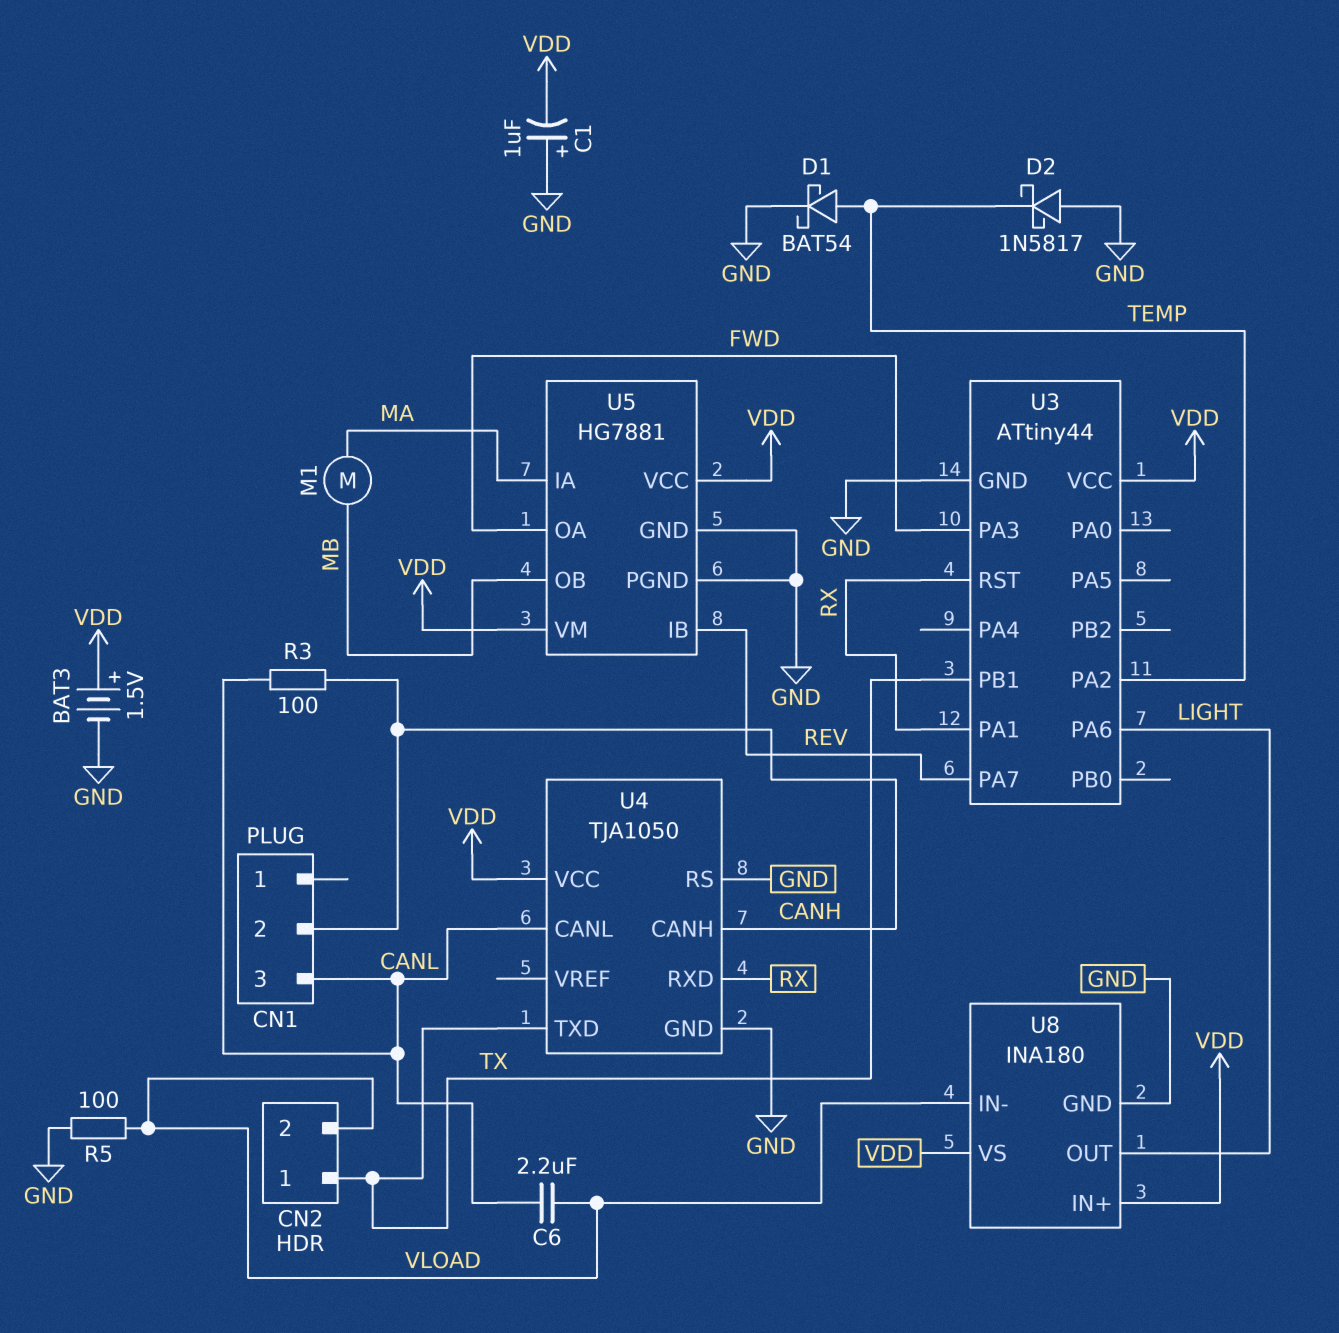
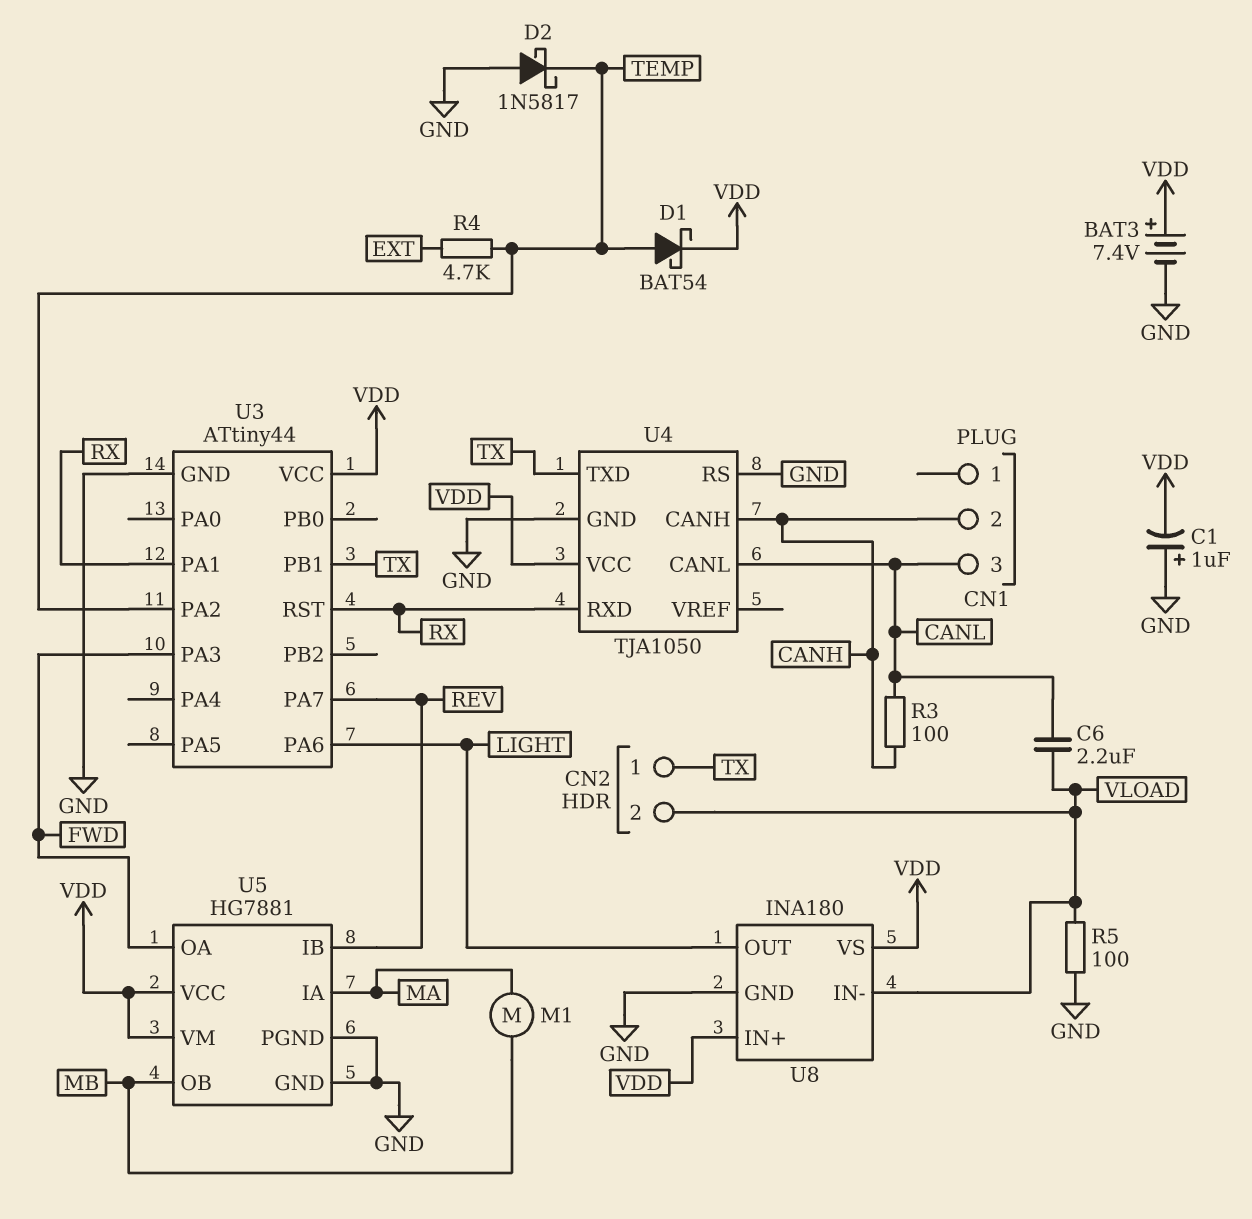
BAT3: 1.5V (plus VDD, minus GND) -> 7.4V (plus VDD, minus GND)
D1: schottky BAT54 (A TEMP, K GND) -> schottky BAT54 (A TEMP, K VDD)
R4: none -> 4.7k (EXT, TEMP)

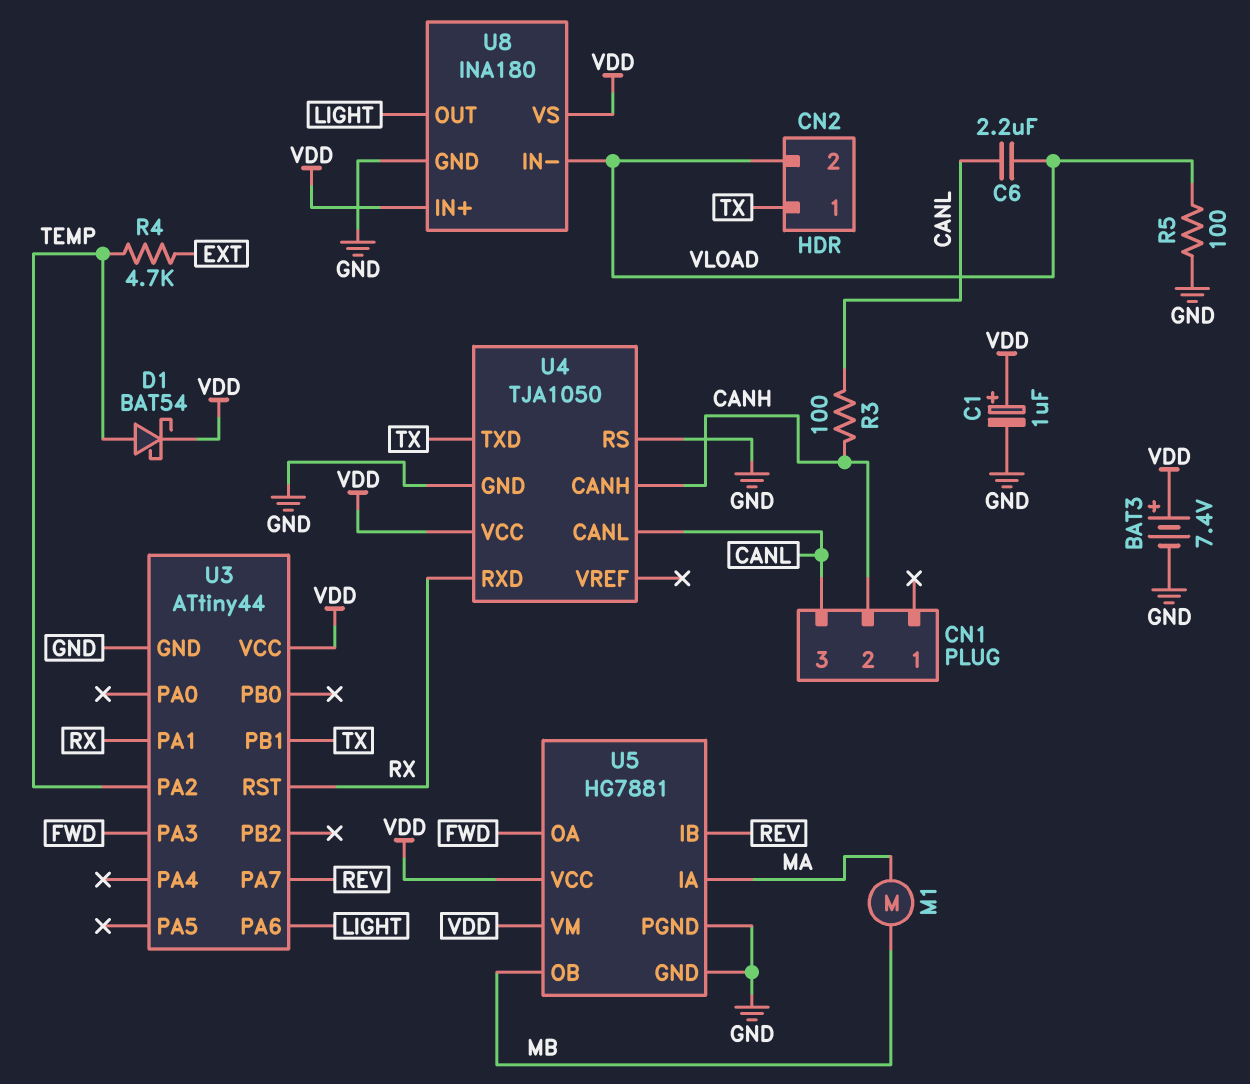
C1: 1uF (plus GND, minus VDD) -> 1uF (plus VDD, minus GND)
D2: schottky 1N5817 (A GND, K TEMP) -> none

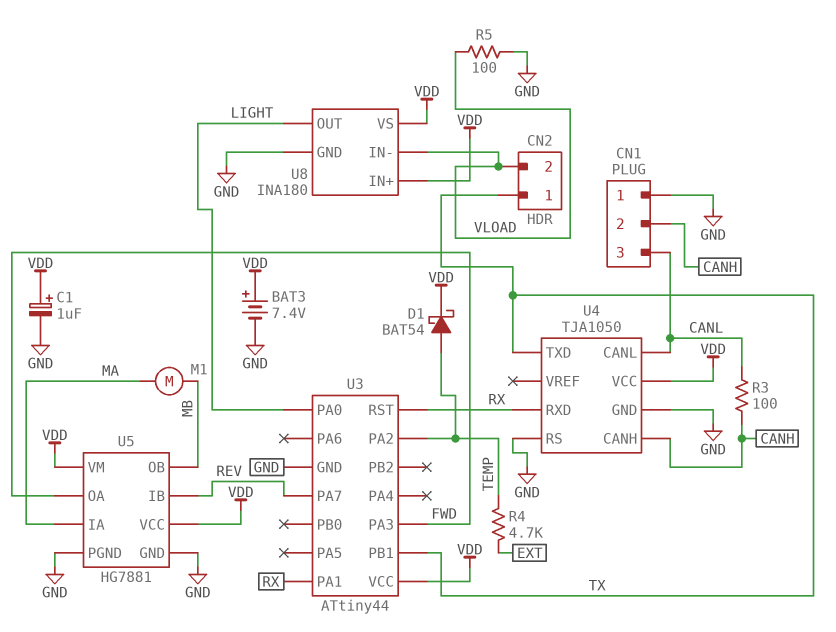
C6: 2.2uF (CANL, VLOAD) -> none
CN1 pin 1: none -> GND
U3 pin PA0: none -> LIGHT
U3 pin PA6: LIGHT -> none

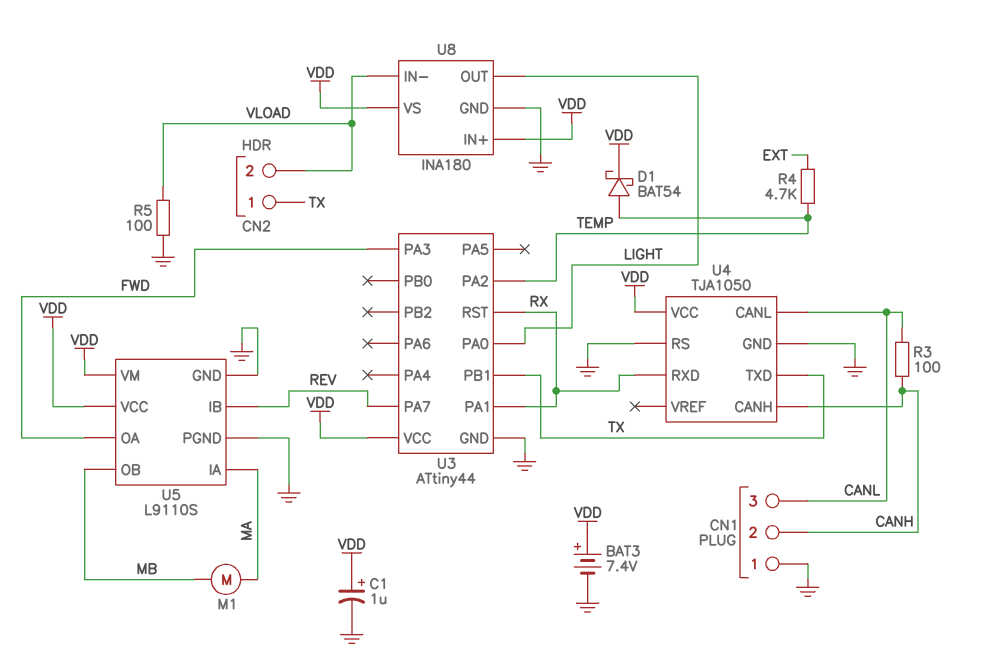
U5: HG7881 -> L9110S

